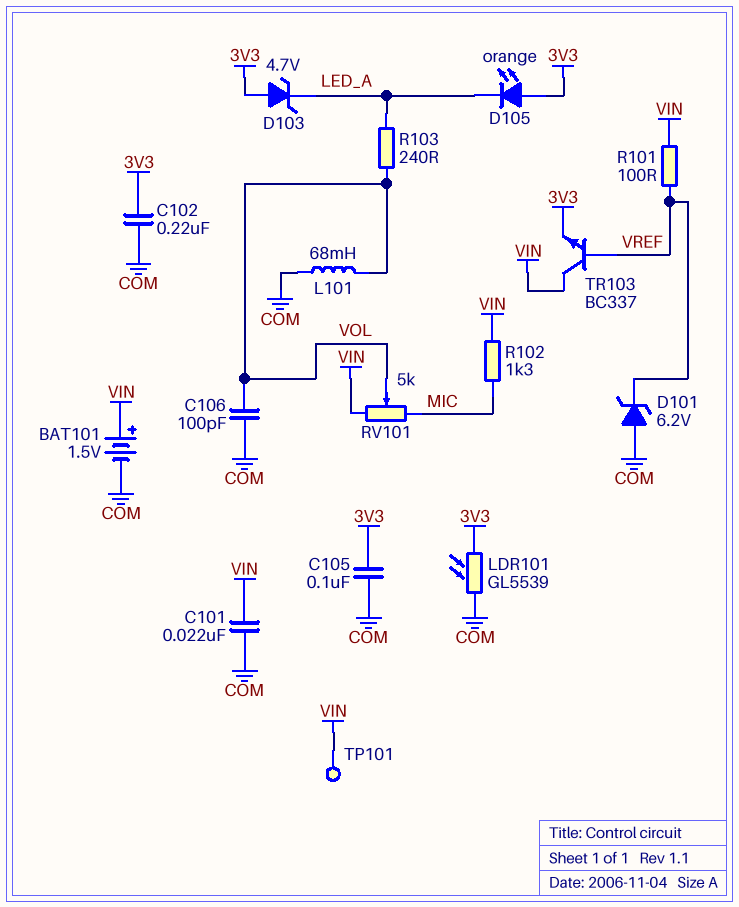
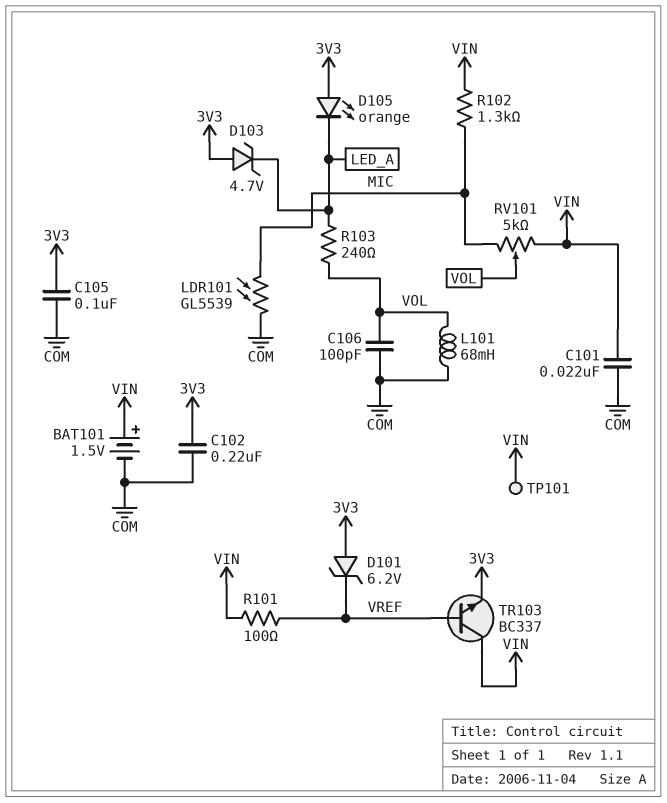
D101: zener 6.2V (A COM, K VREF) -> zener 6.2V (A 3V3, K VREF)
LDR101: GL5539 (3V3, COM) -> GL5539 (COM, MIC)

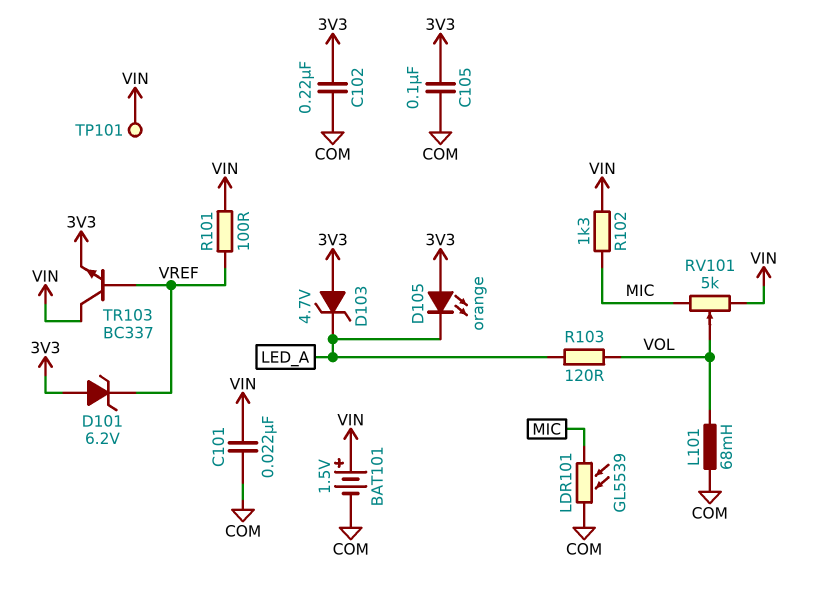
C106: 100pF (COM, VOL) -> none
R103: 240 (LED_A, VOL) -> 120 (LED_A, VOL)

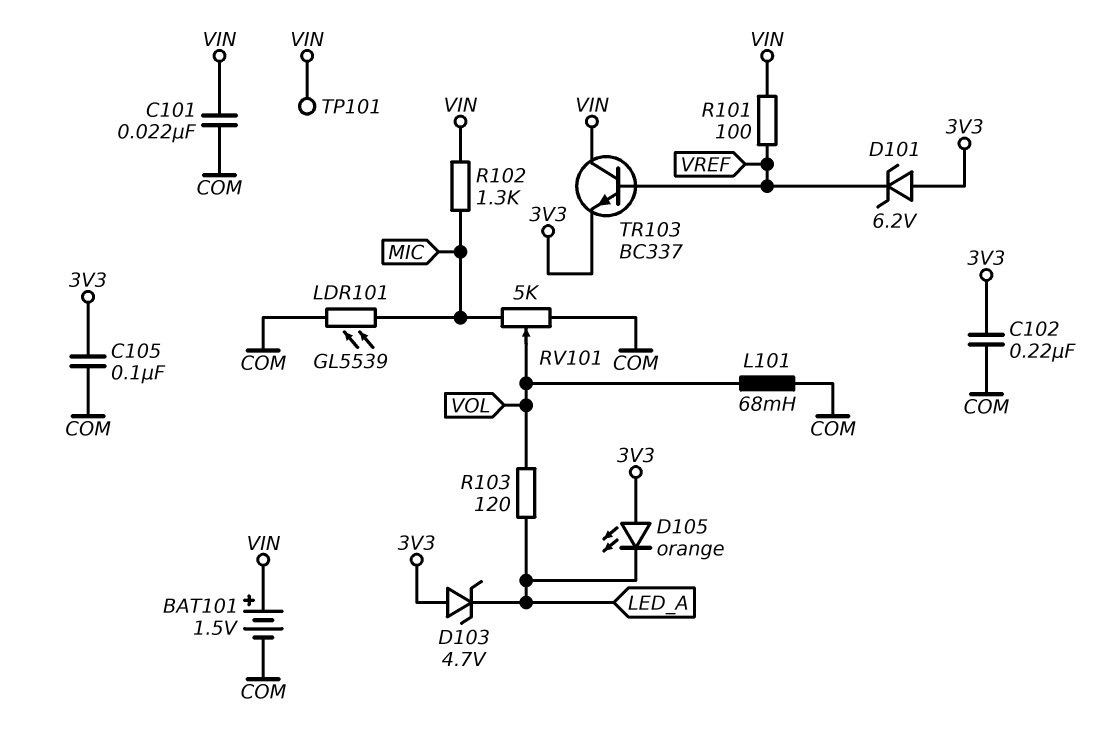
RV101: 5k (MIC, VIN, wiper VOL) -> 5k (COM, MIC, wiper VOL)

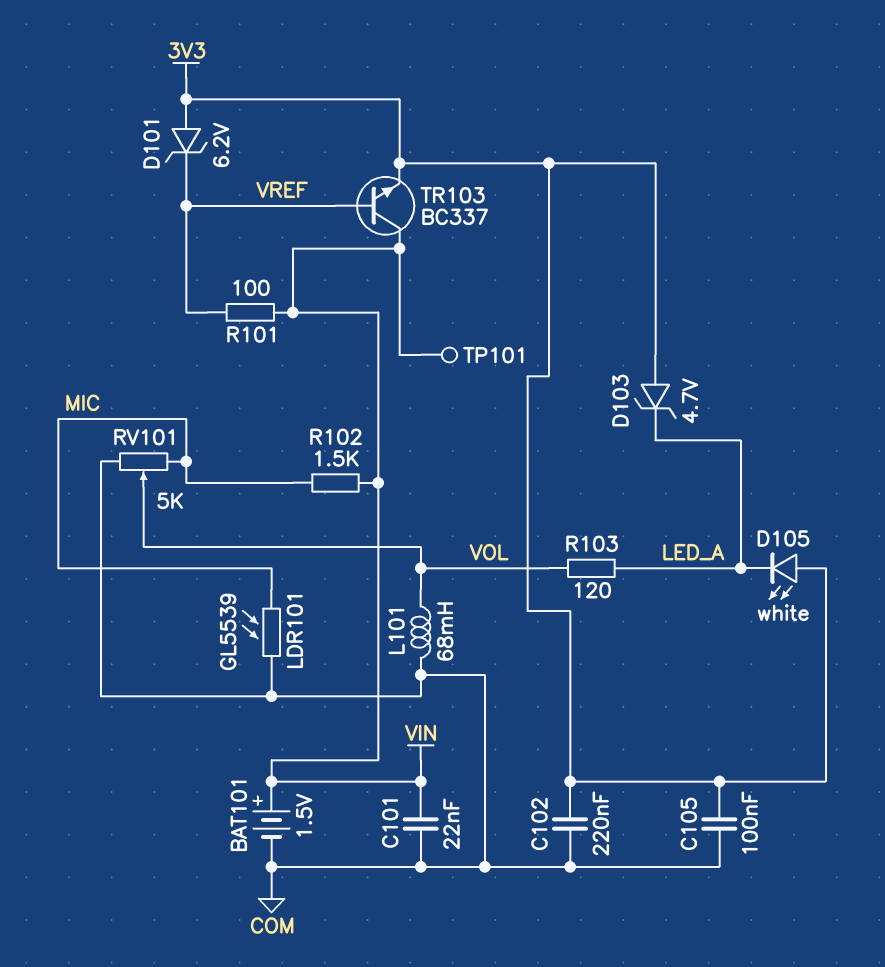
D105: LED orange (A 3V3, K LED_A) -> LED white (A 3V3, K LED_A)
R102: 1.3k (MIC, VIN) -> 1.5k (MIC, VIN)

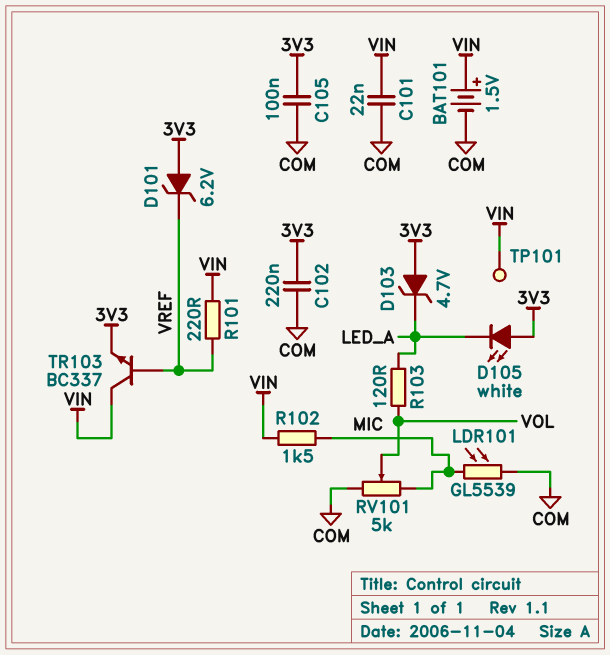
L101: 68mH (COM, VOL) -> none
R101: 100 (VIN, VREF) -> 220 (VIN, VREF)

